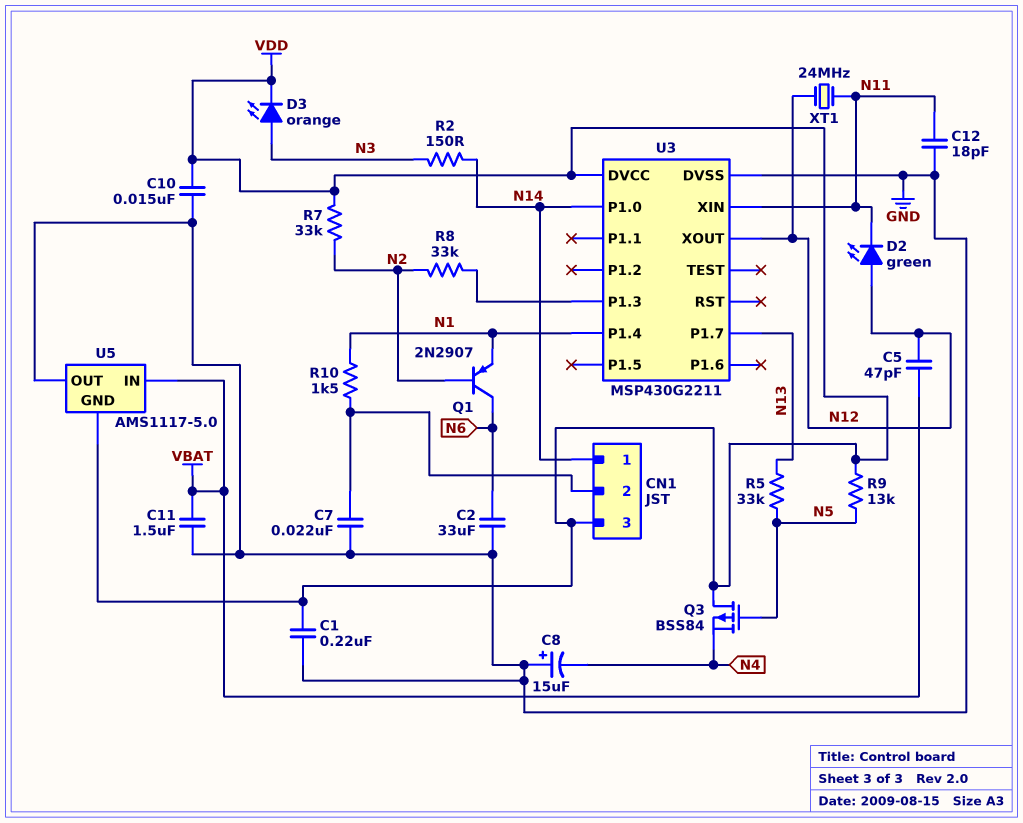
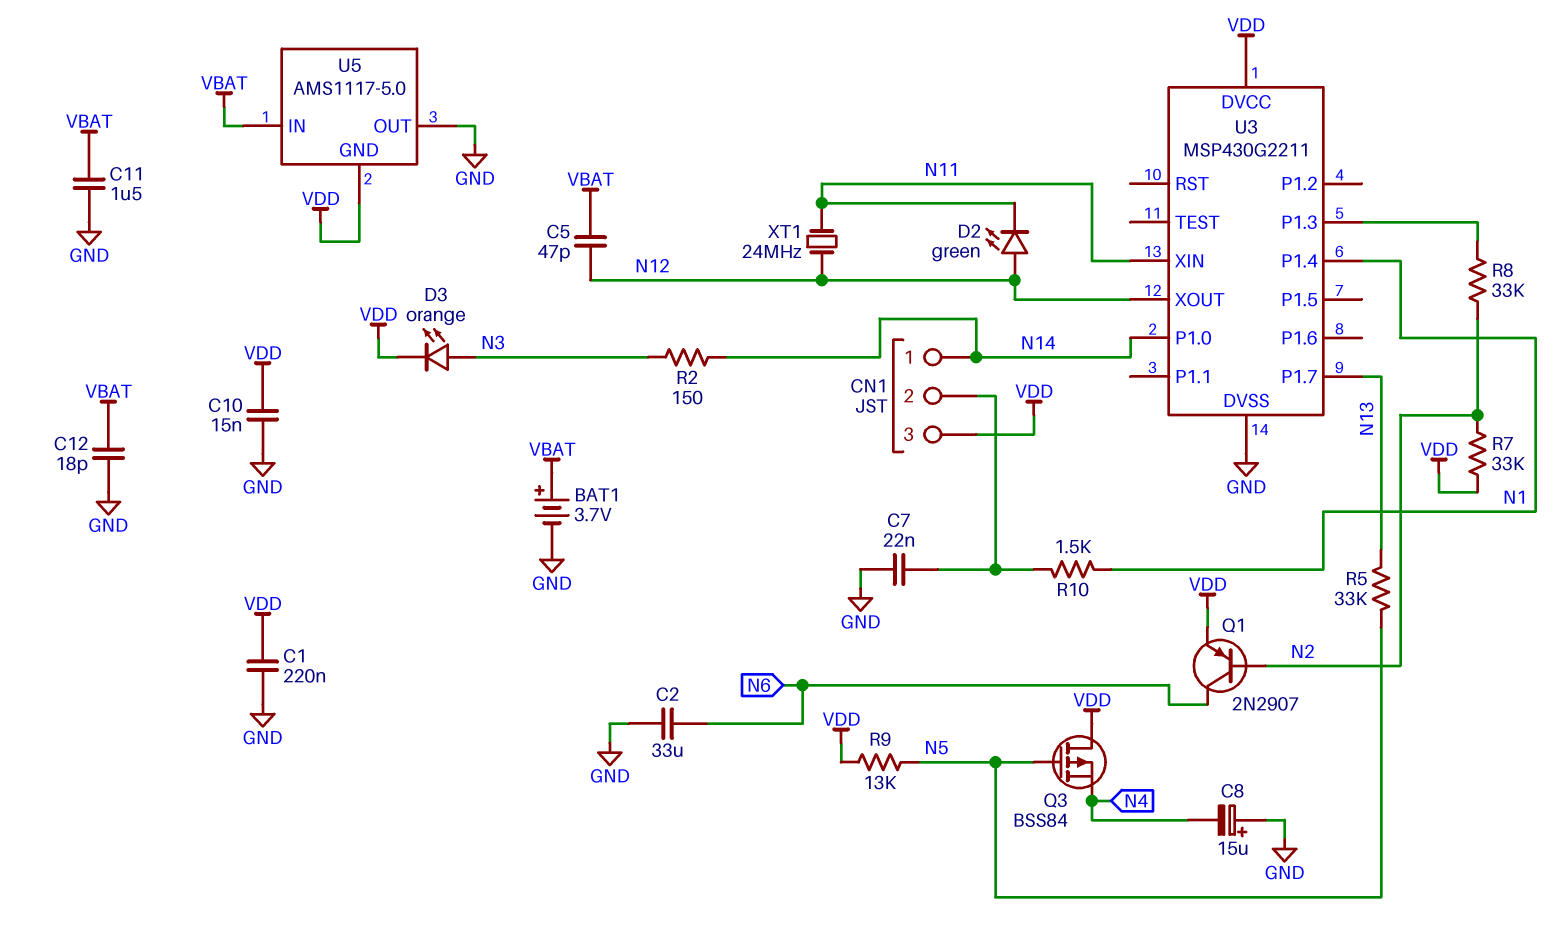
BAT1: none -> 3.7V (plus VBAT, minus GND)
C12: 18pF (GND, N11) -> 18pF (GND, VBAT)
Q1: PNP 2N2907 (B N2, C N6, E N1) -> PNP 2N2907 (B N2, C N6, E VDD)

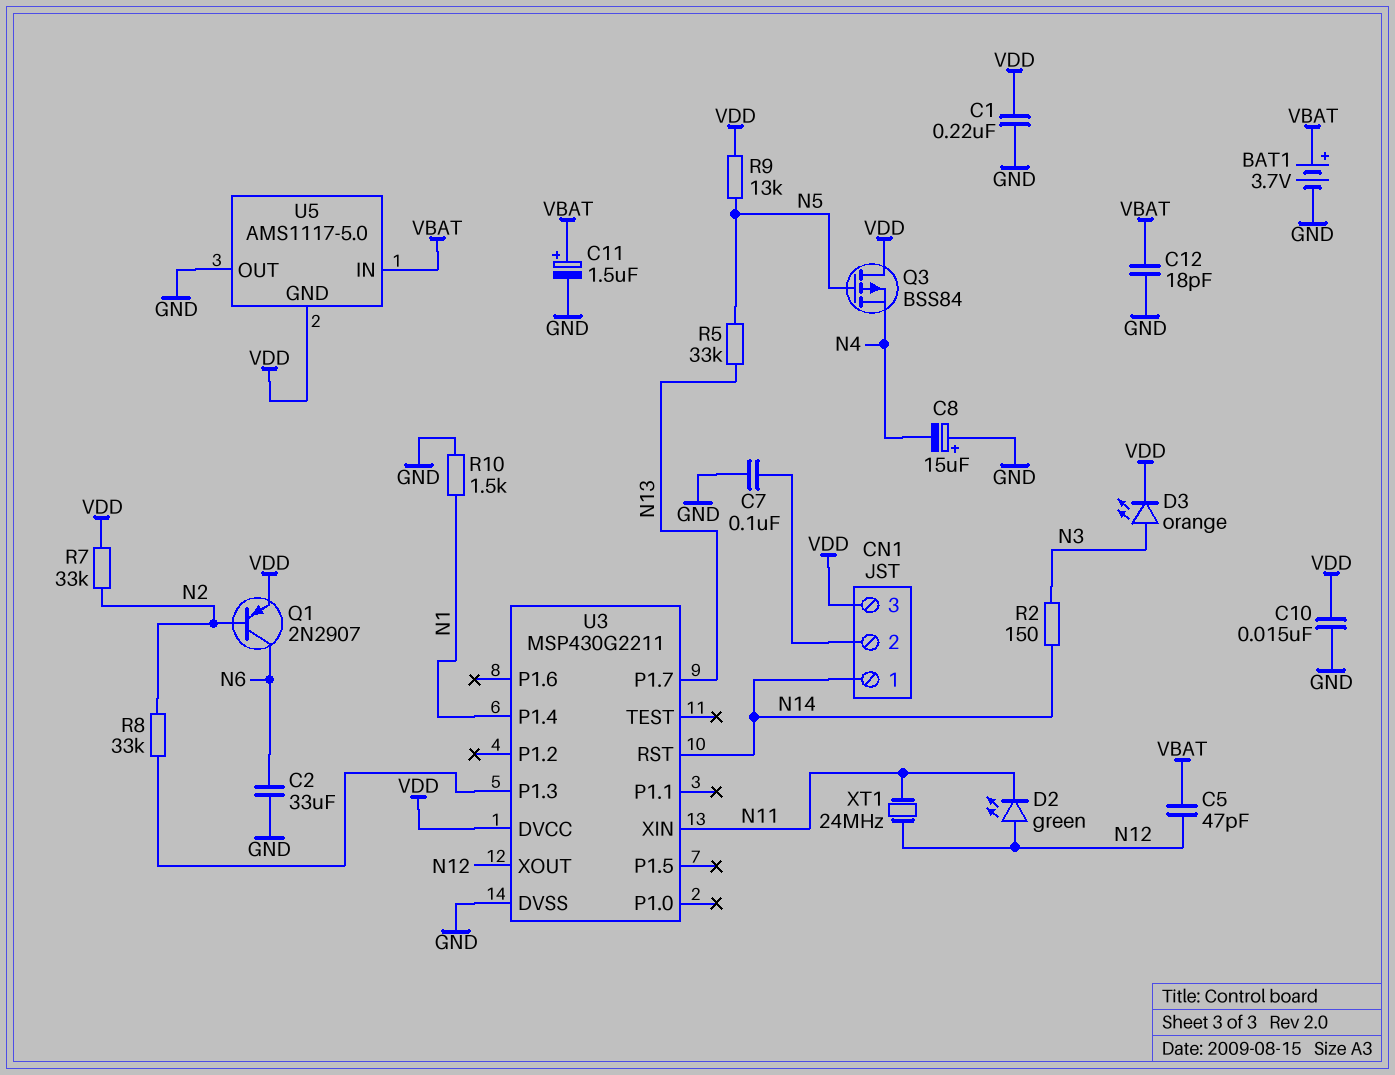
C7: 22nF (CN1/2, GND) -> 100nF (CN1/2, GND)
C11: 1.5uF (GND, VBAT) -> 1.5uF (plus VBAT, minus GND)
R10: 1.5k (CN1/2, N1) -> 1.5k (GND, N1)
U3 pin P1.0: N14 -> none
U3 pin RST: none -> N14

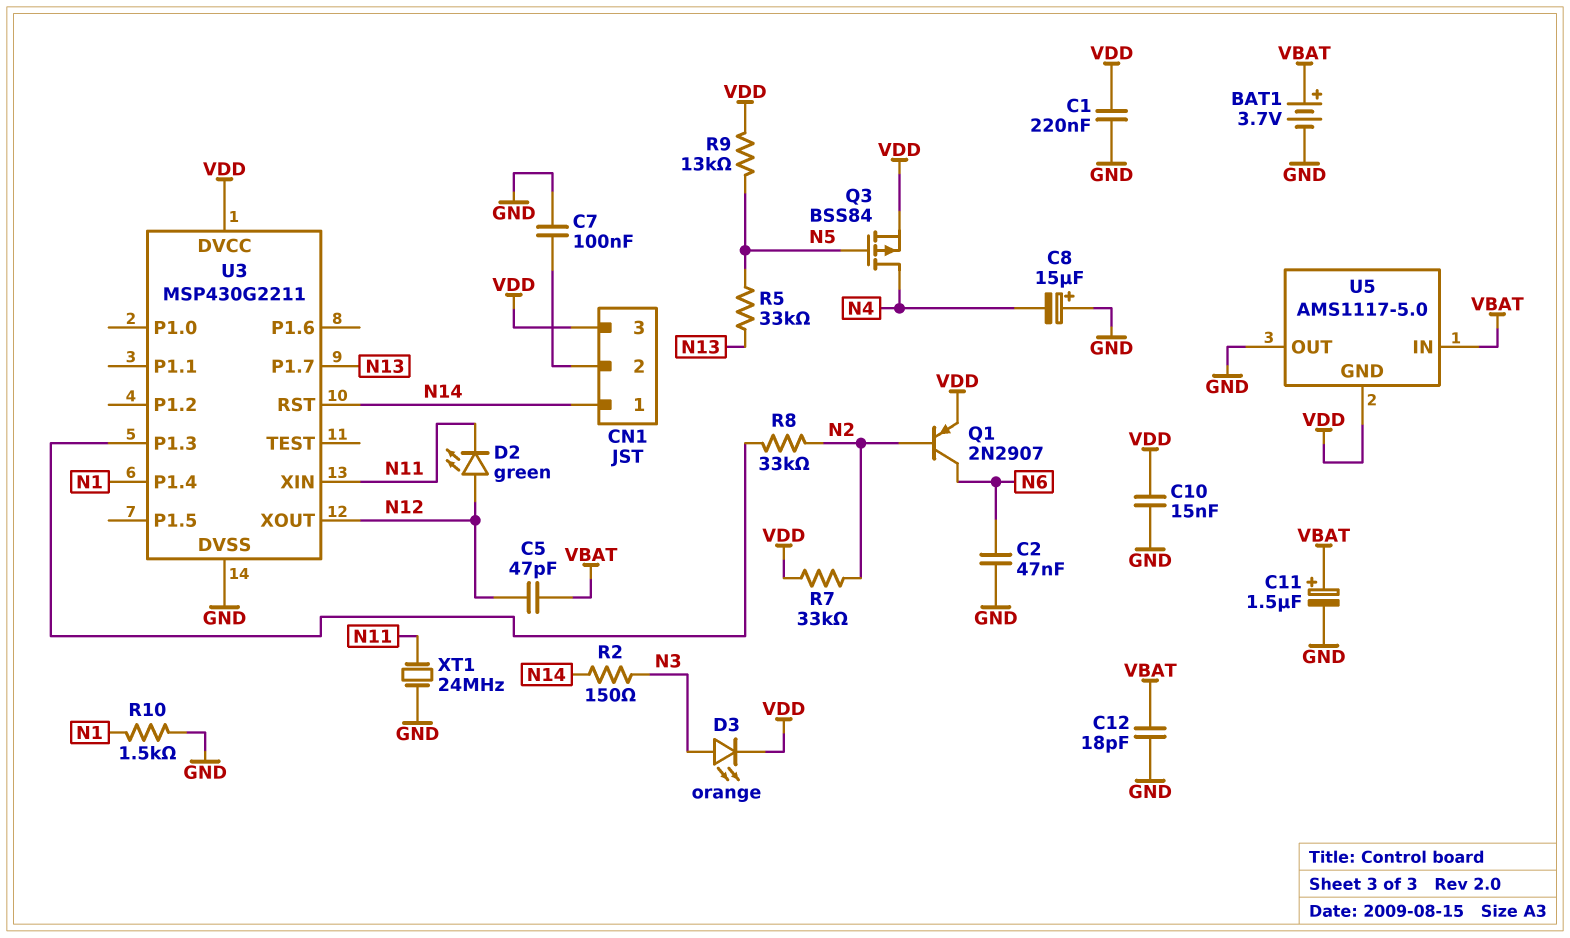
C2: 33uF (GND, N6) -> 47nF (GND, N6)
Q3: PMOS BSS84 (G N5, D VDD, S N4) -> PMOS BSS84 (G N5, D N4, S VDD)
XT1: 24MHz (N11, N12) -> 24MHz (GND, N11)

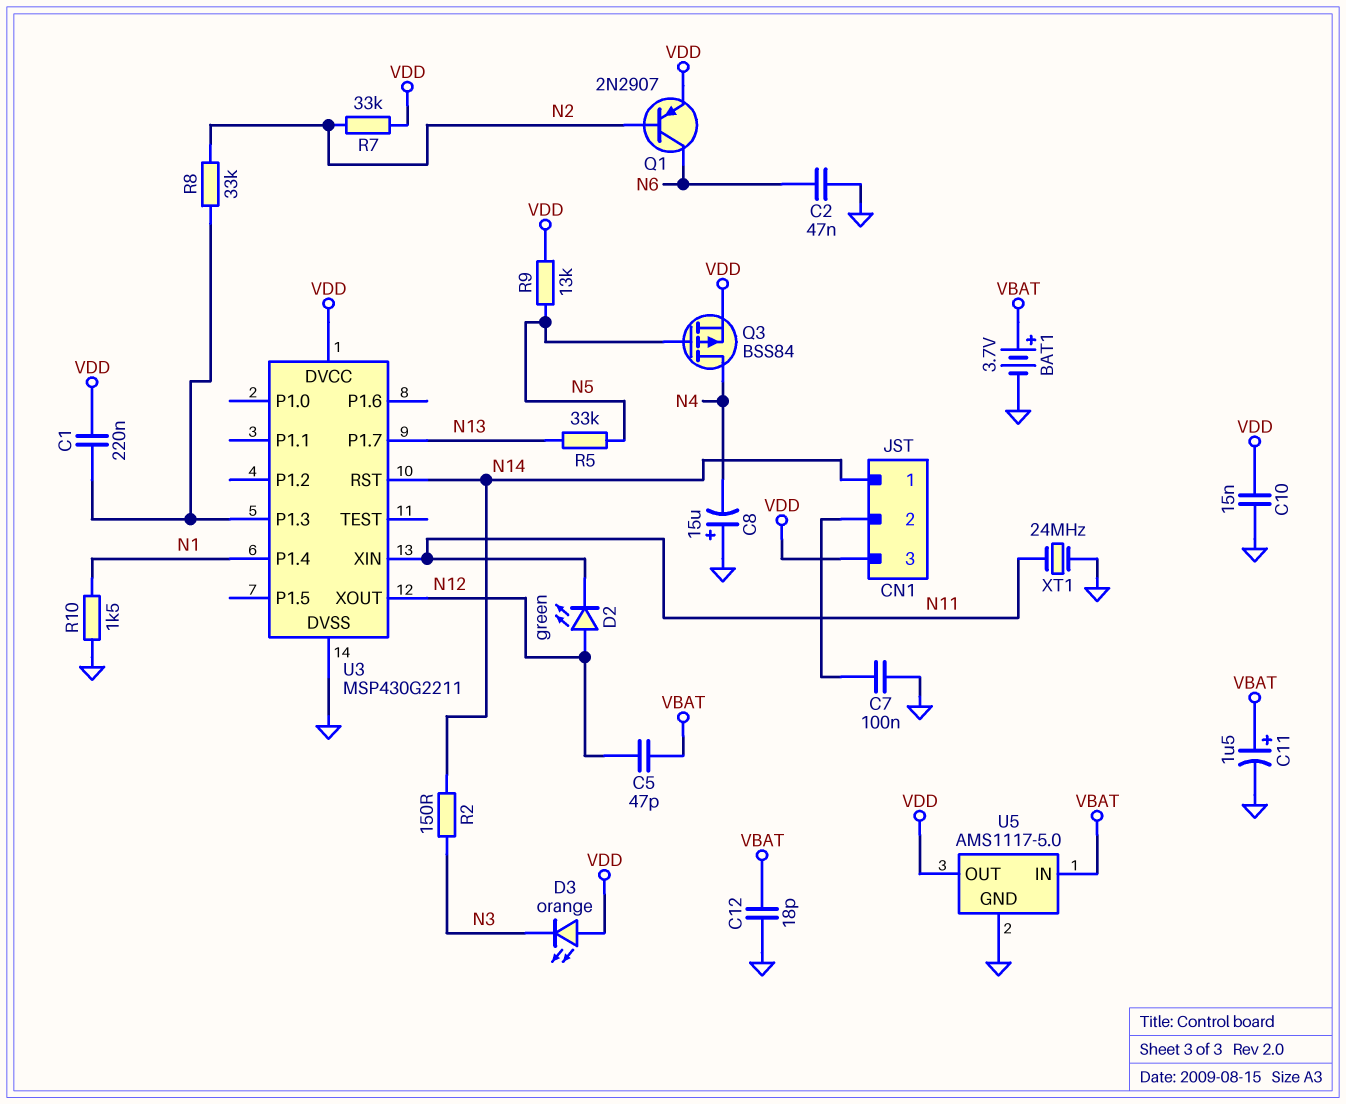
C1: 220nF (GND, VDD) -> 220nF (U3/P1.3, VDD)
D3: LED orange (A N3, K VDD) -> LED orange (A VDD, K N3)
U5 pin GND: VDD -> GND
U5 pin OUT: GND -> VDD

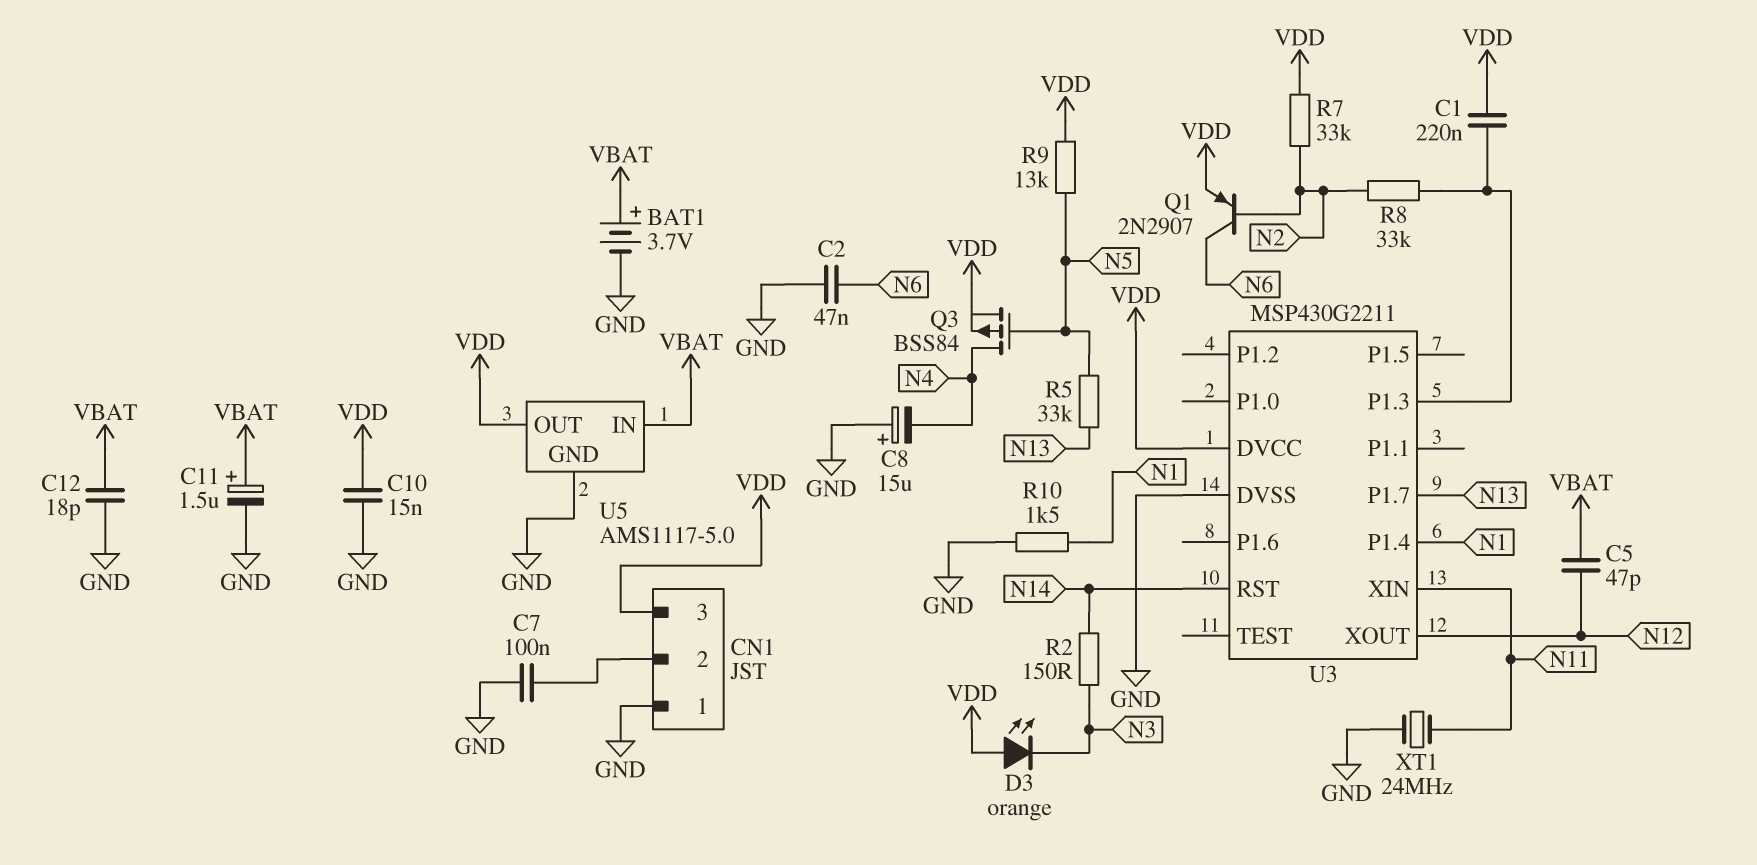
CN1 pin 1: N14 -> GND
D2: LED green (A N12, K N11) -> none

